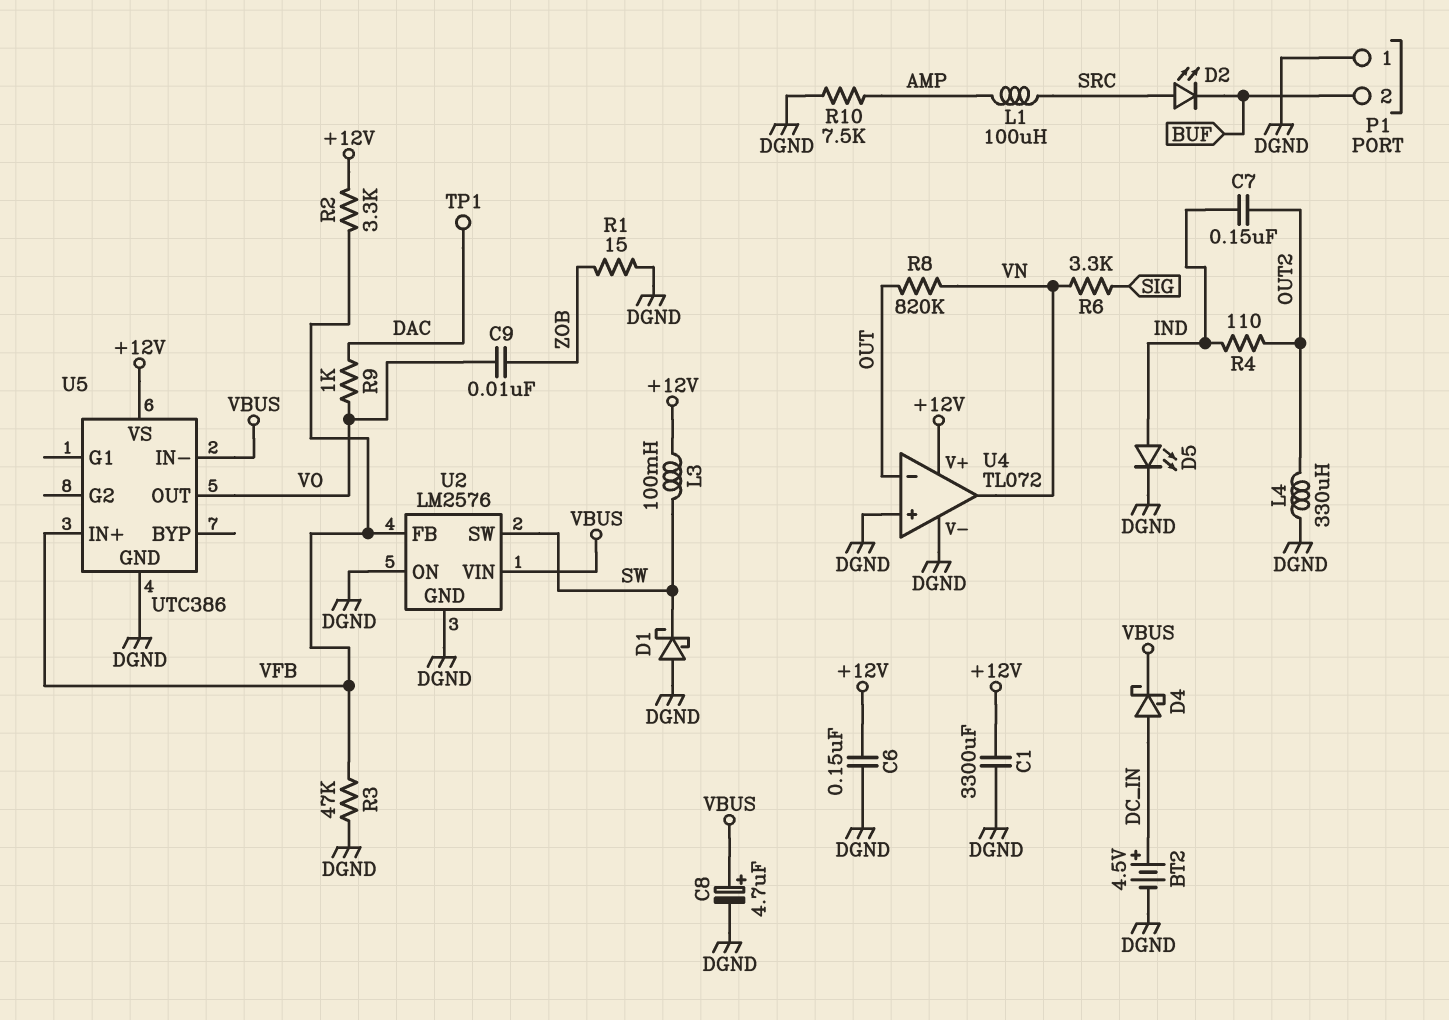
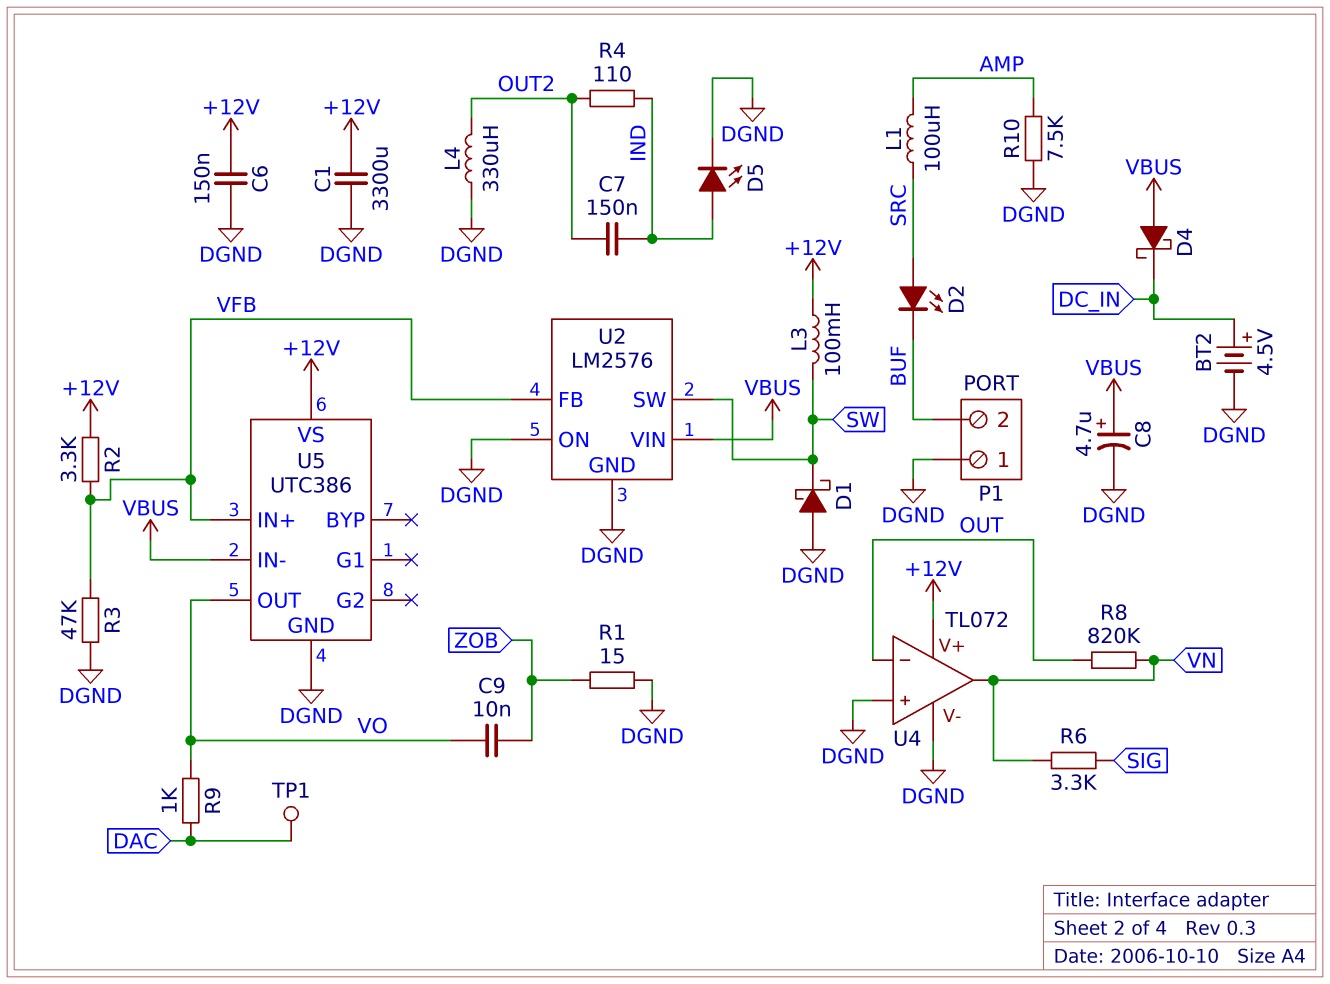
D4: schottky (A DC_IN, K VBUS) -> schottky (A VBUS, K DC_IN)

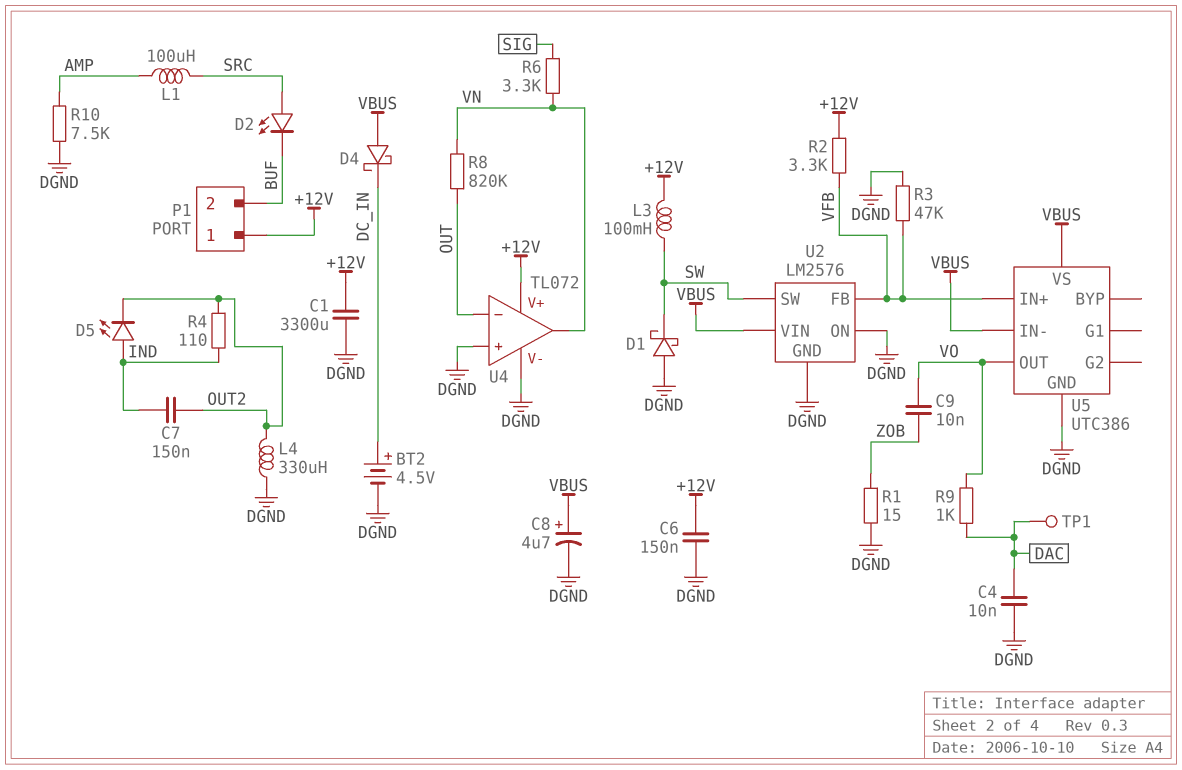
C4: none -> 10nF (DAC, DGND)
D5: LED (A IND, K DGND) -> LED (A IND, K OUT2)
P1 pin 1: DGND -> +12V
U5 pin VS: +12V -> VBUS

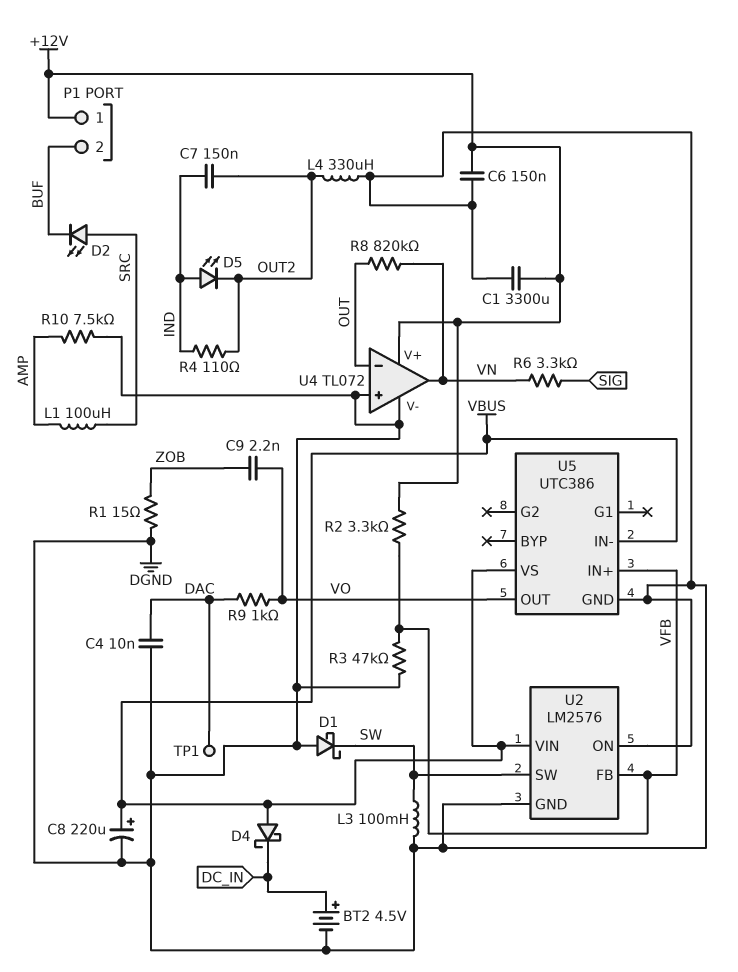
C8: 4.7uF (plus VBUS, minus DGND) -> 220uF (plus VBUS, minus DGND)
C9: 10nF (VO, ZOB) -> 2.2nF (VO, ZOB)
L3: 100mH (+12V, SW) -> 100mH (DGND, SW)

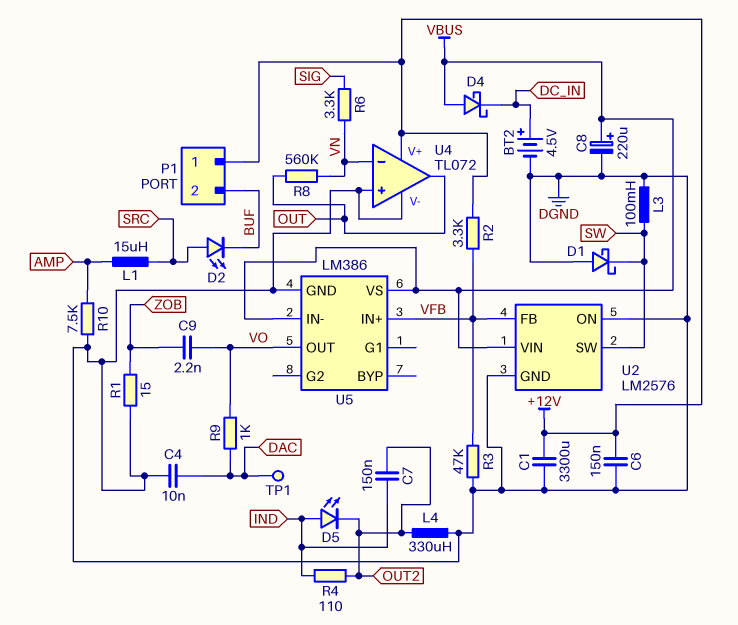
L1: 100uH (AMP, SRC) -> 15uH (AMP, SRC)
R8: 820k (OUT, VN) -> 560k (OUT, VN)
U4 pin in-: OUT -> VN
U4 pin out: VN -> OUT
U5: UTC386 -> LM386

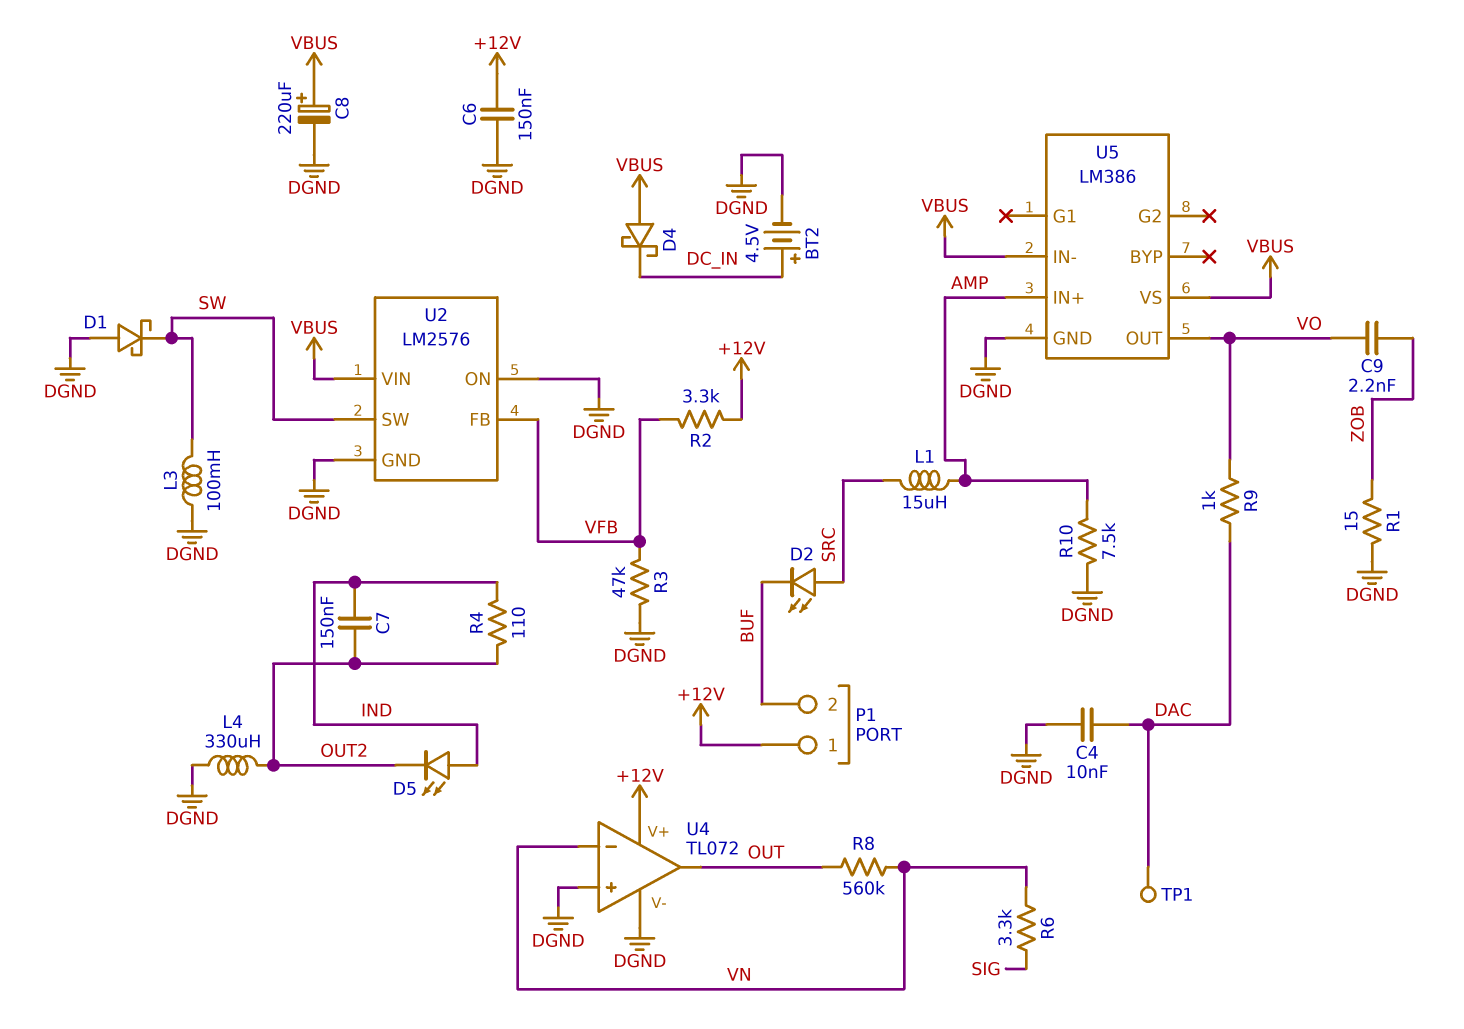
C1: 3300uF (+12V, DGND) -> none
U5 pin IN+: VFB -> AMP

